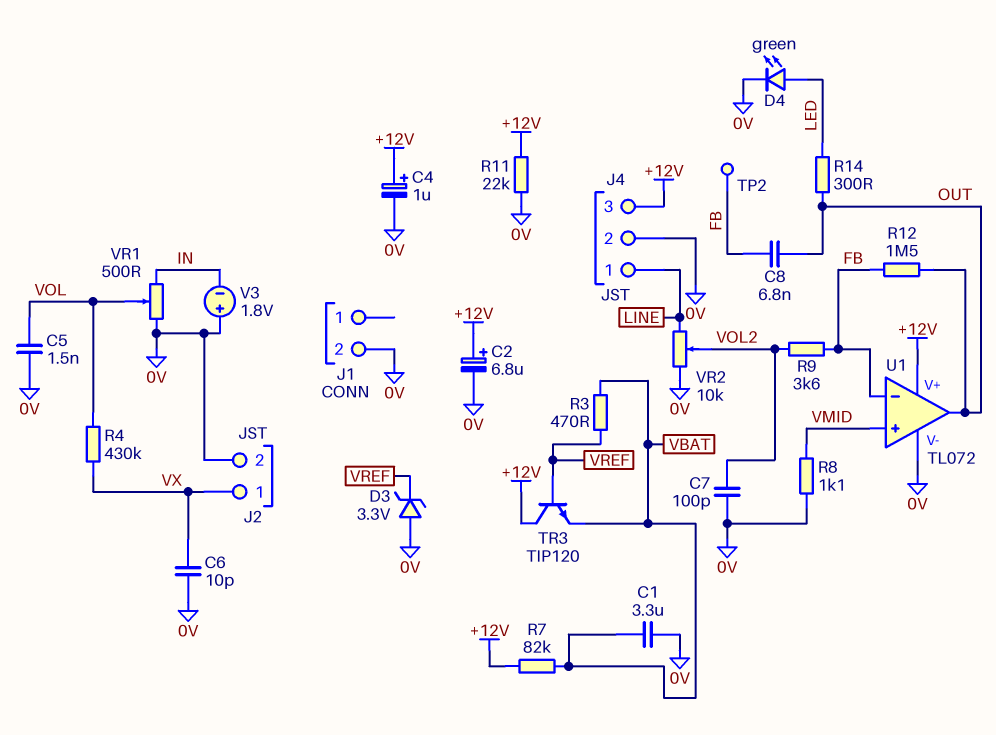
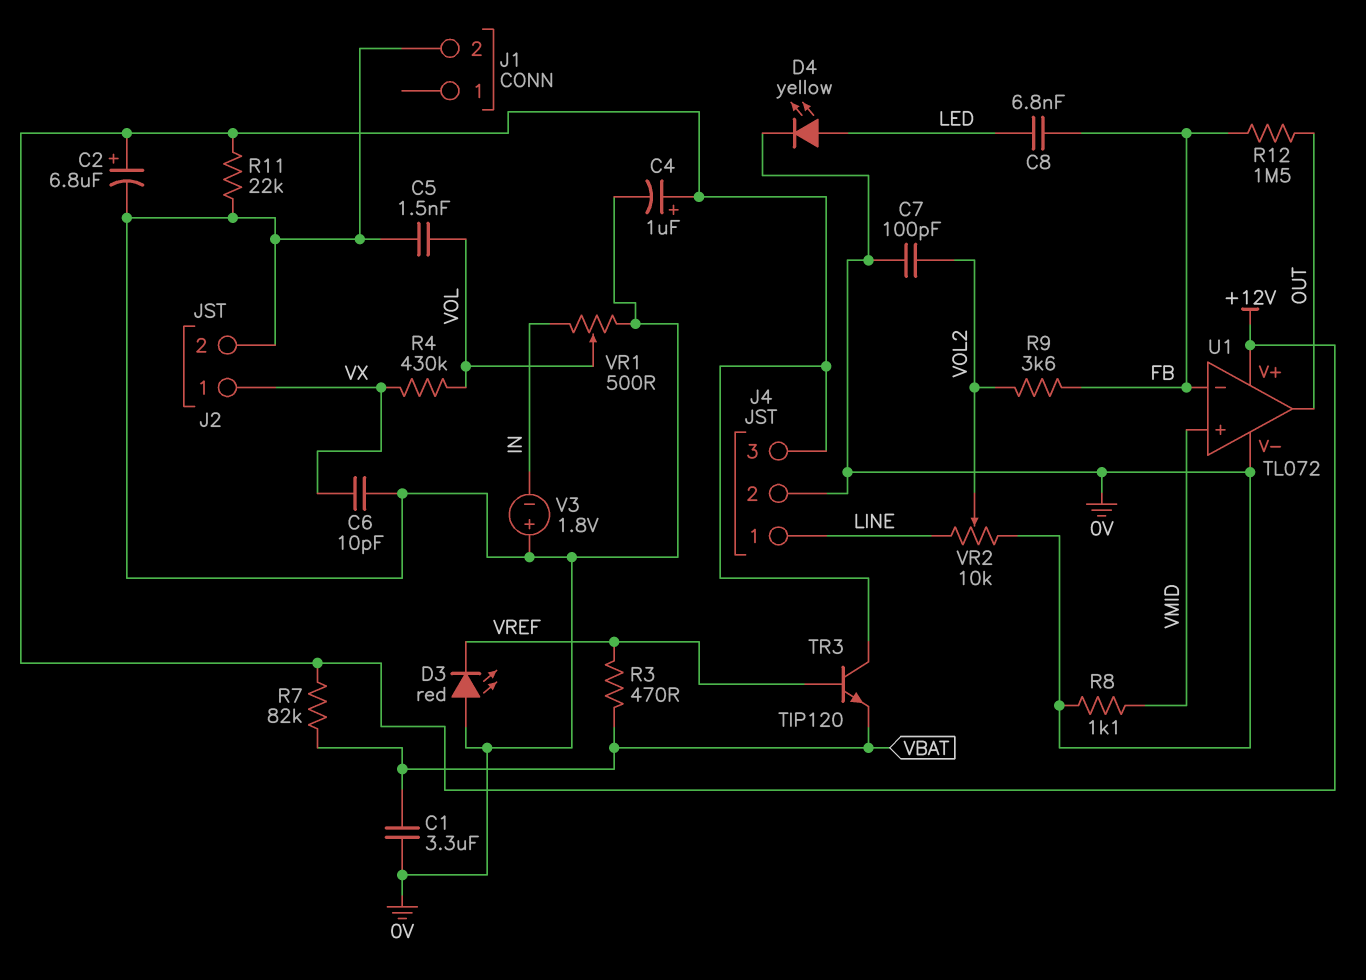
C8: 6.8nF (FB, OUT) -> 6.8nF (FB, LED)
D3: zener 3.3V (A 0V, K VREF) -> LED red (A 0V, K VREF)
D4: LED green (A LED, K 0V) -> LED yellow (A LED, K 0V)
R14: 300 (LED, OUT) -> none
TP2: test point (FB) -> none

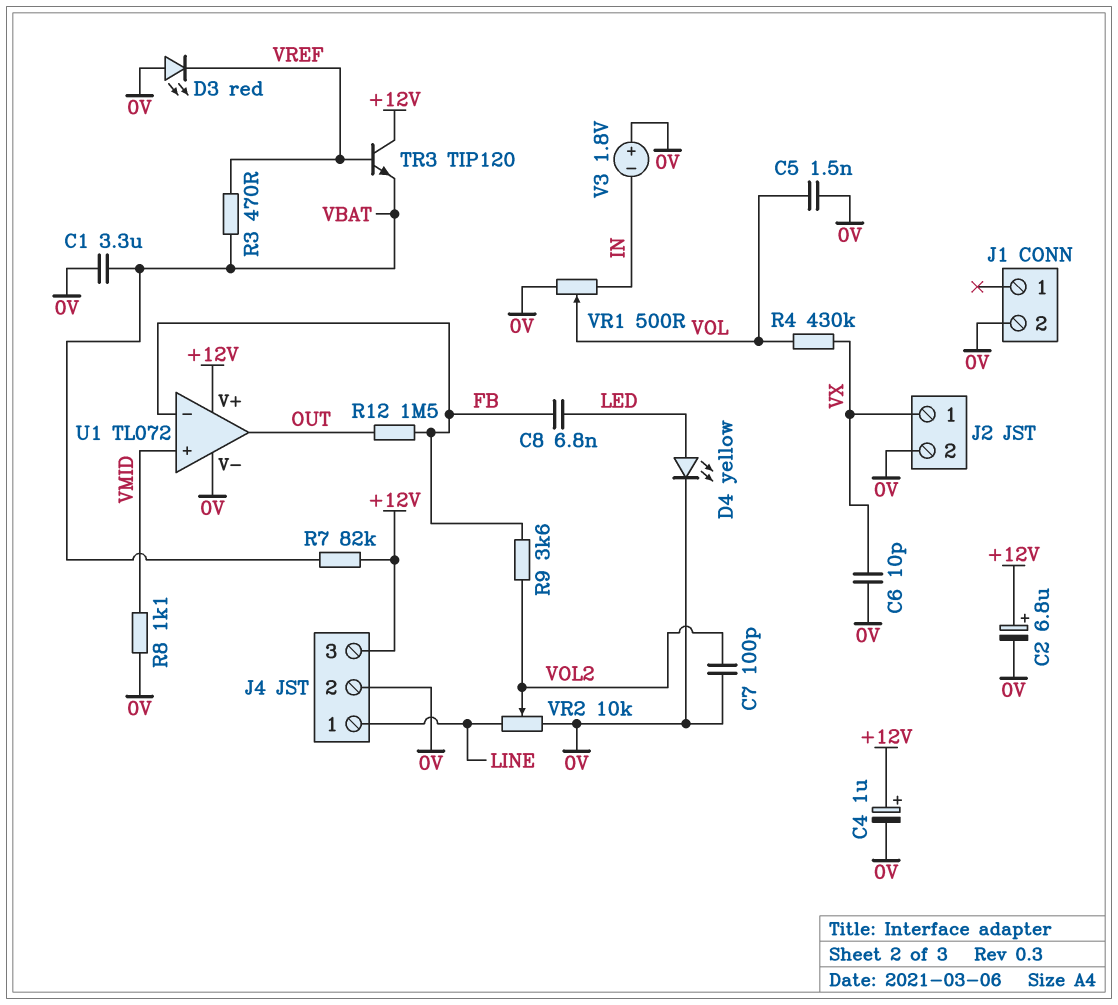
R11: 22k (+12V, 0V) -> none

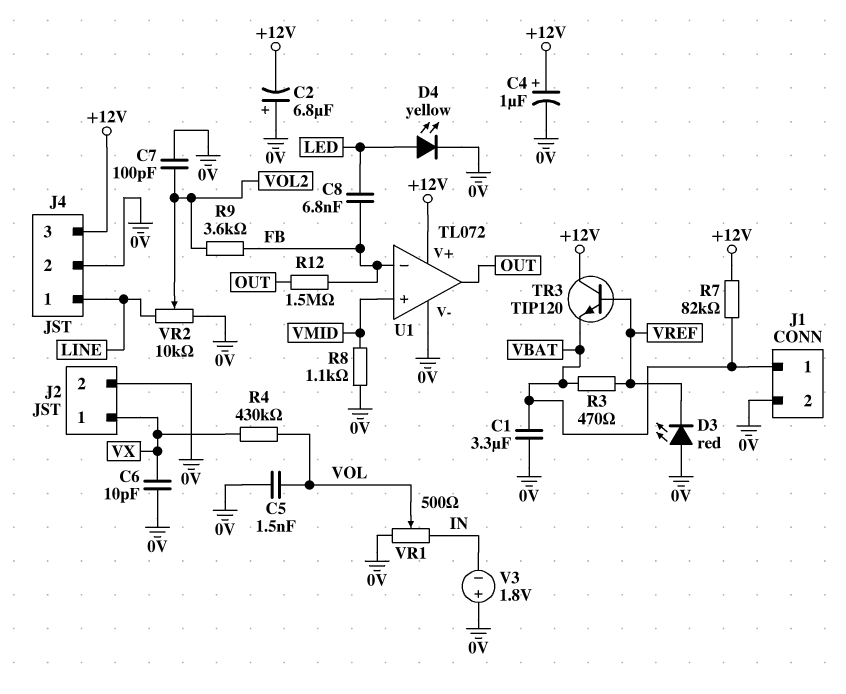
C2: 6.8uF (plus +12V, minus 0V) -> 6.8uF (plus 0V, minus +12V)
J1 pin 1: none -> VBAT

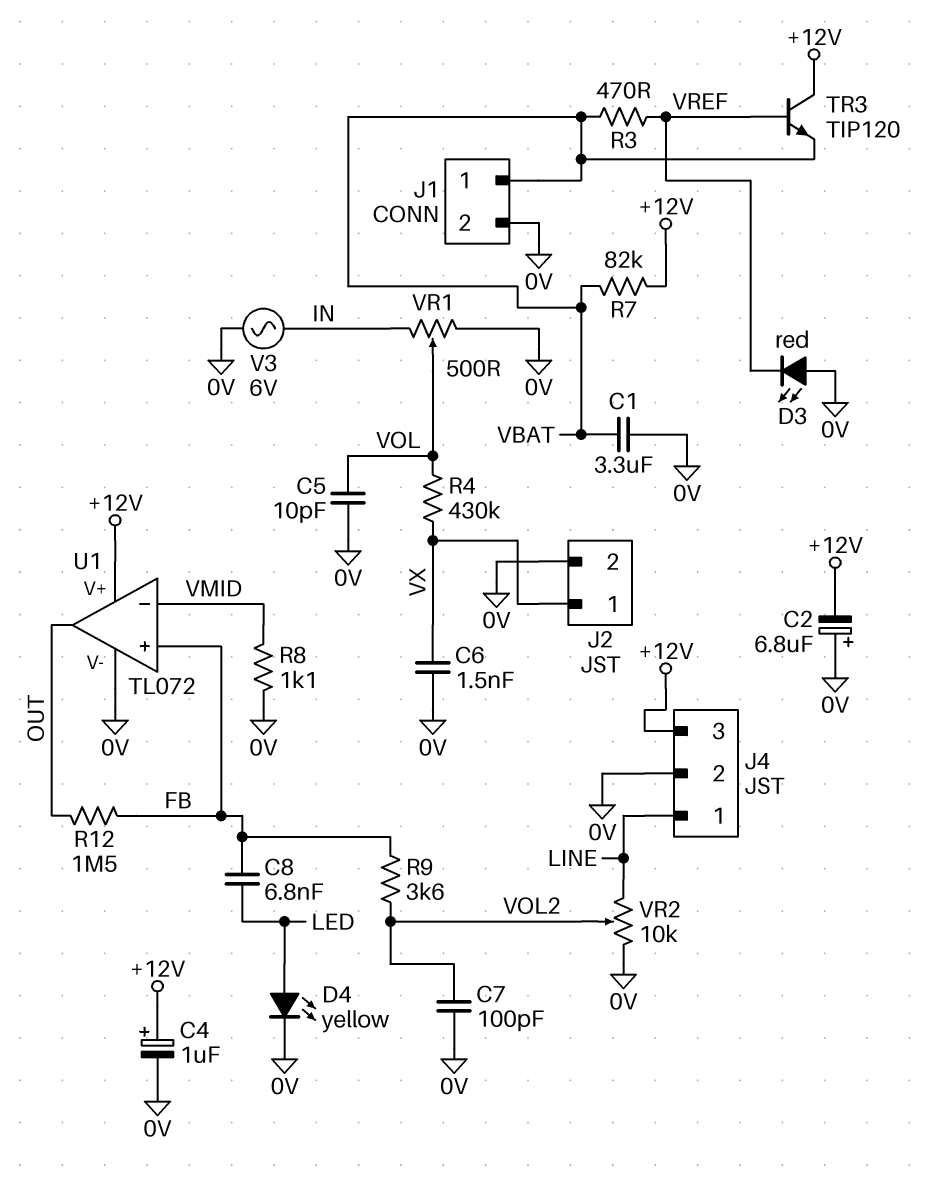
C5: 1.5nF (0V, VOL) -> 10pF (0V, VOL)
C6: 10pF (0V, VX) -> 1.5nF (0V, VX)
U1 pin in+: VMID -> FB
U1 pin in-: FB -> VMID
V3: 1.8V (plus 0V, minus IN) -> AC 6V (0V, IN)

